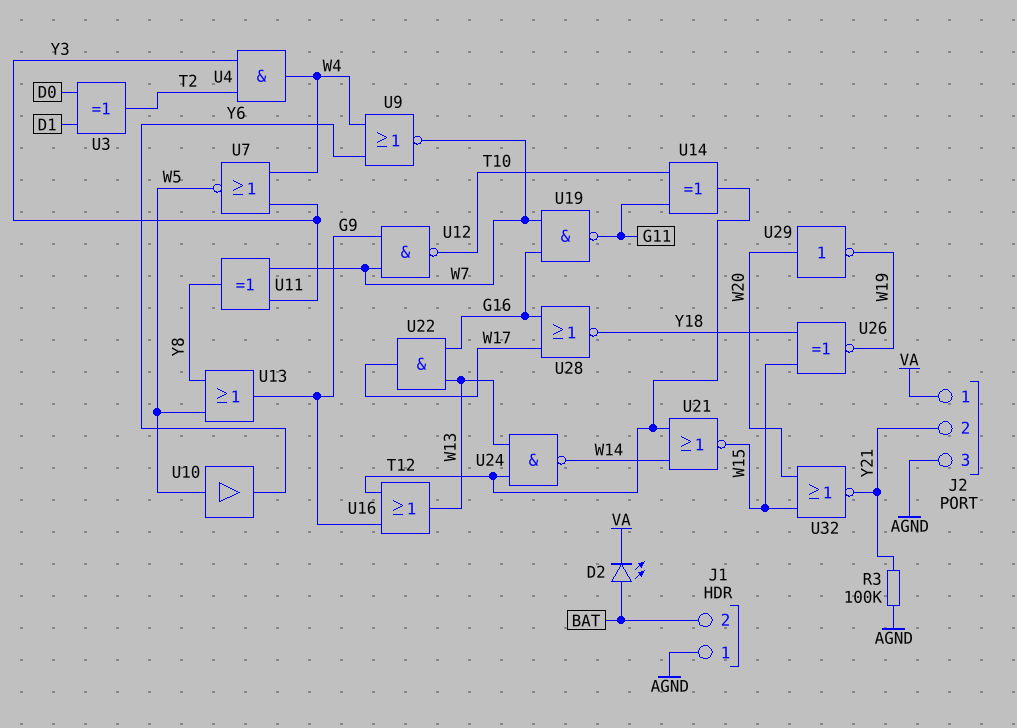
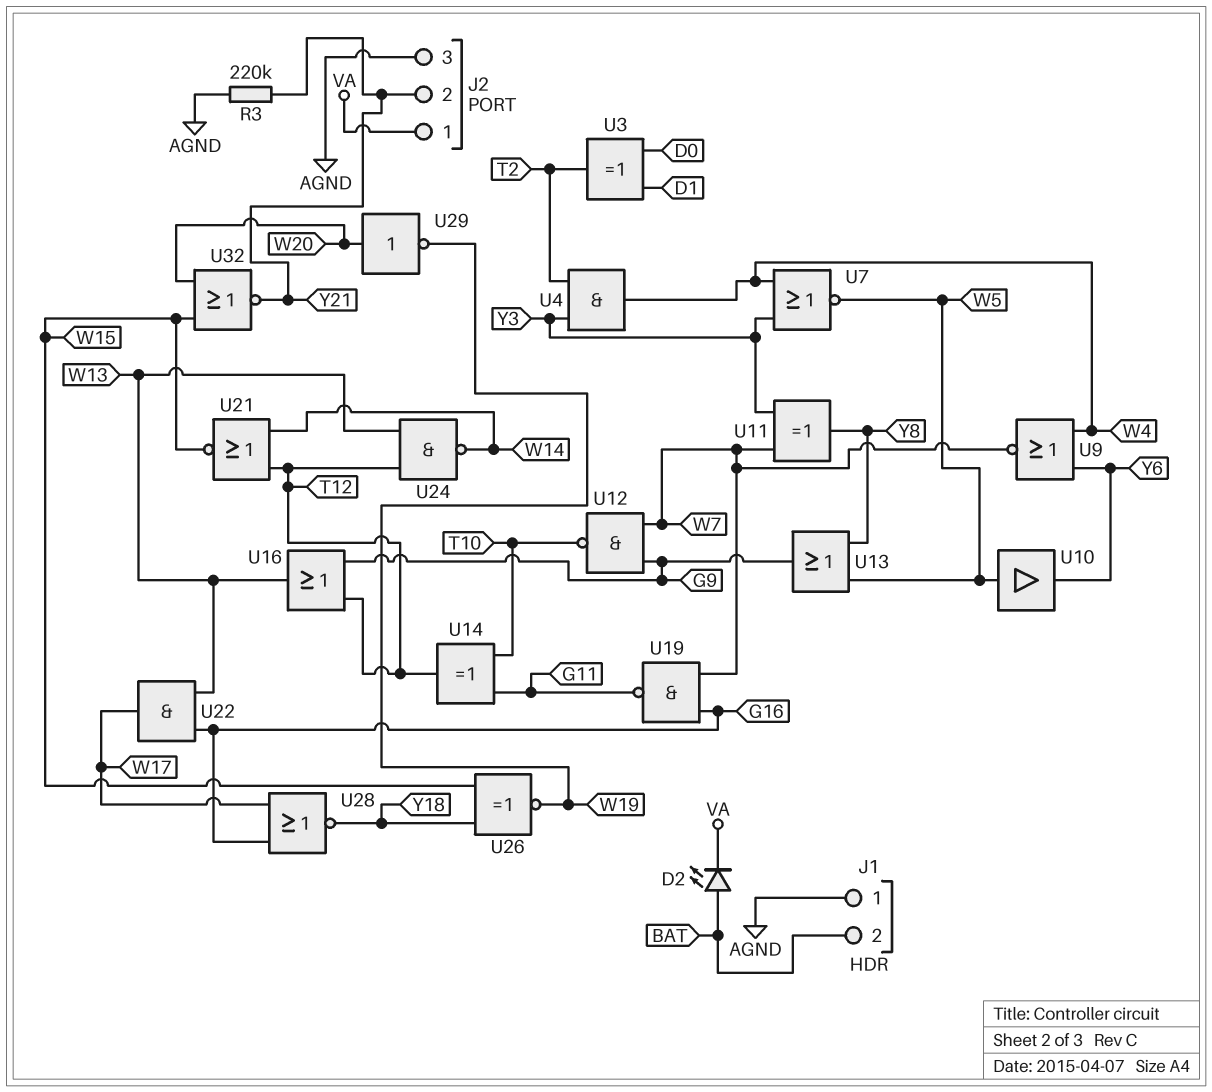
R3: 100k (AGND, Y21) -> 220k (AGND, Y21)

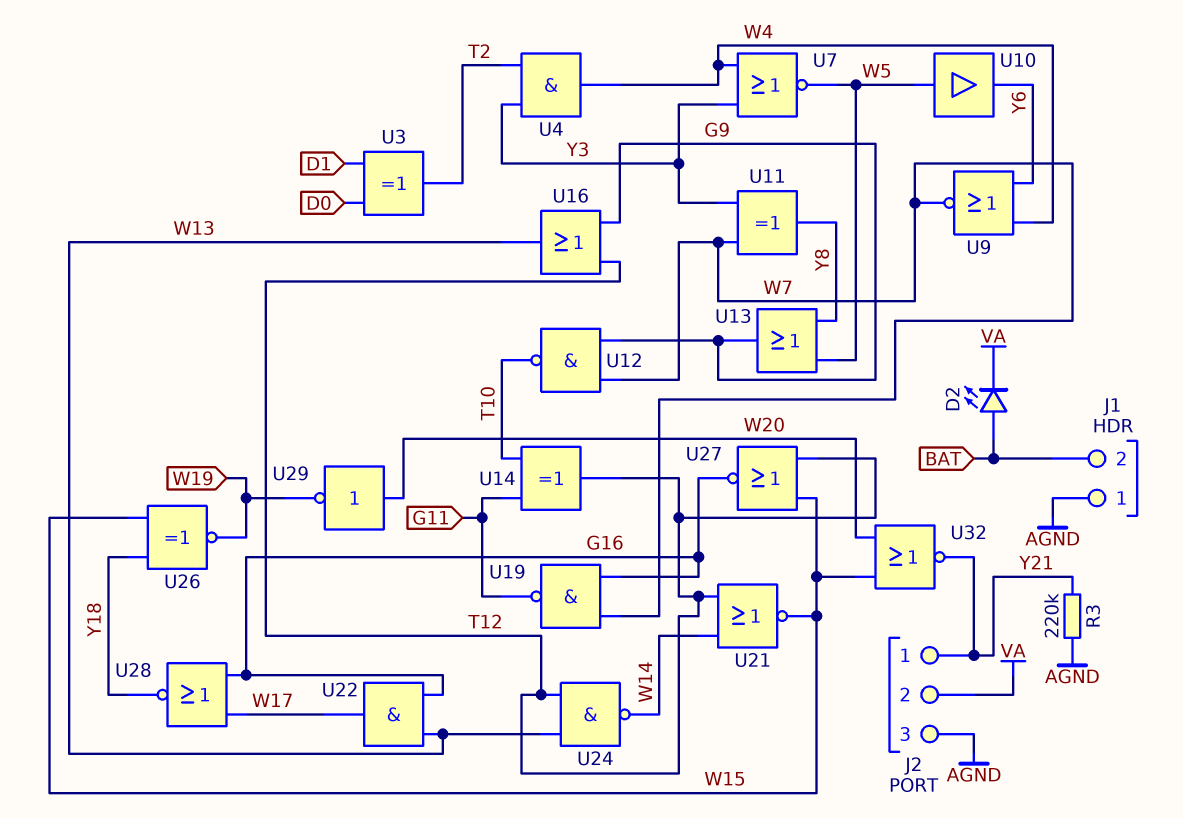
J2 pin 1: VA -> Y21
J2 pin 2: Y21 -> VA
U27: none -> NOR (in T12, in W15, out G16)

